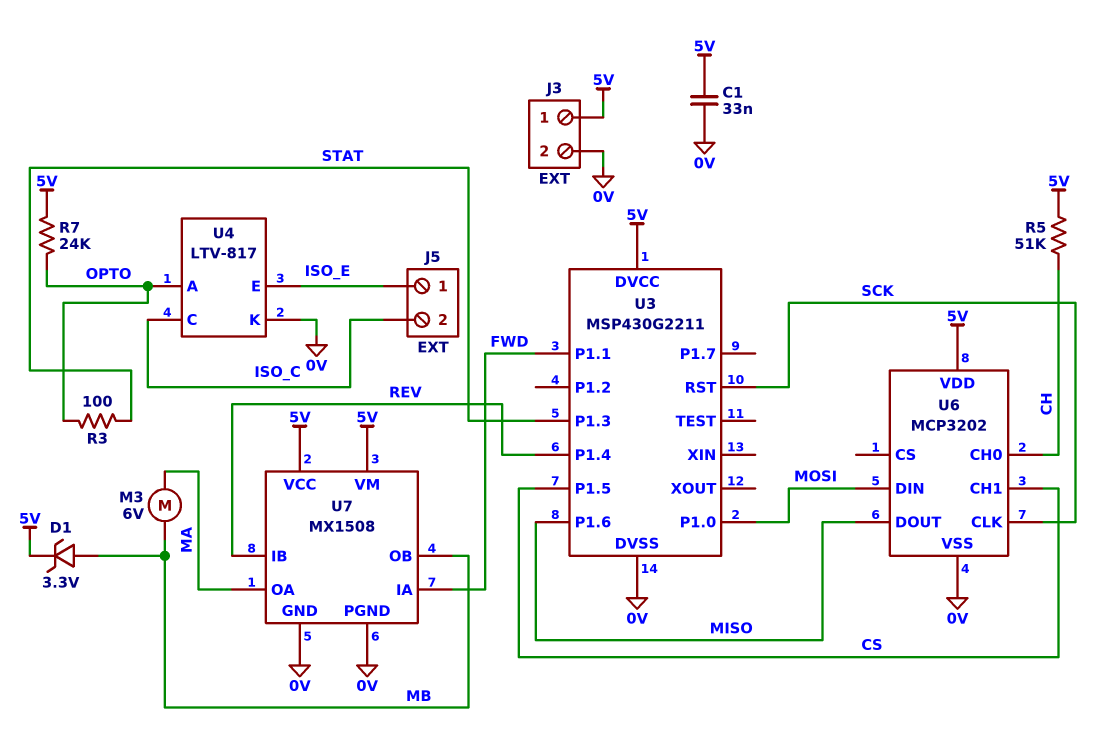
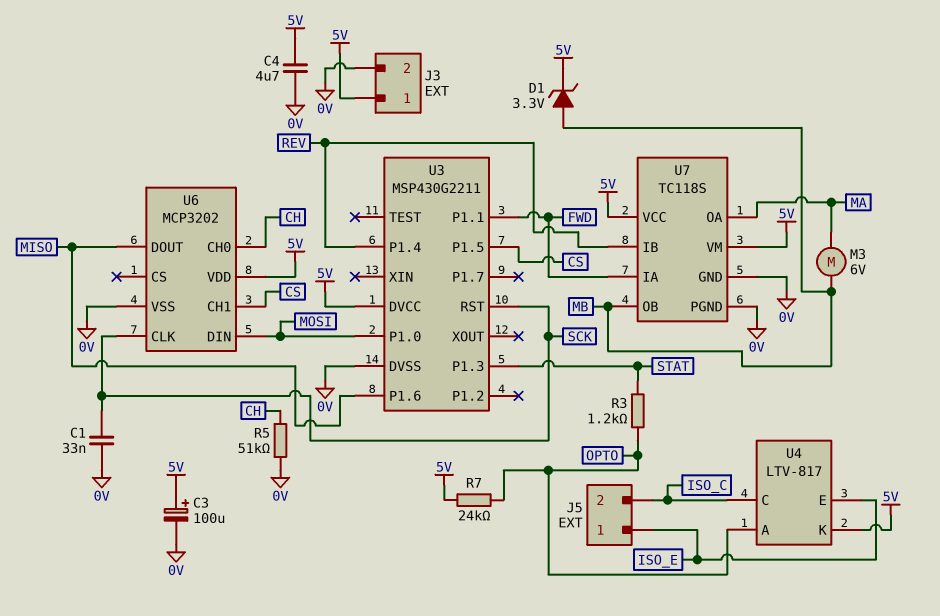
C1: 33nF (0V, 5V) -> 33nF (0V, SCK)
C3: none -> 100uF (plus 5V, minus 0V)
C4: none -> 4.7uF (0V, 5V)
R3: 100 (OPTO, STAT) -> 1.2k (OPTO, STAT)
R5: 51k (5V, CH) -> 51k (0V, CH)
U4 pin K: 0V -> 5V
U7: MX1508 -> TC118S

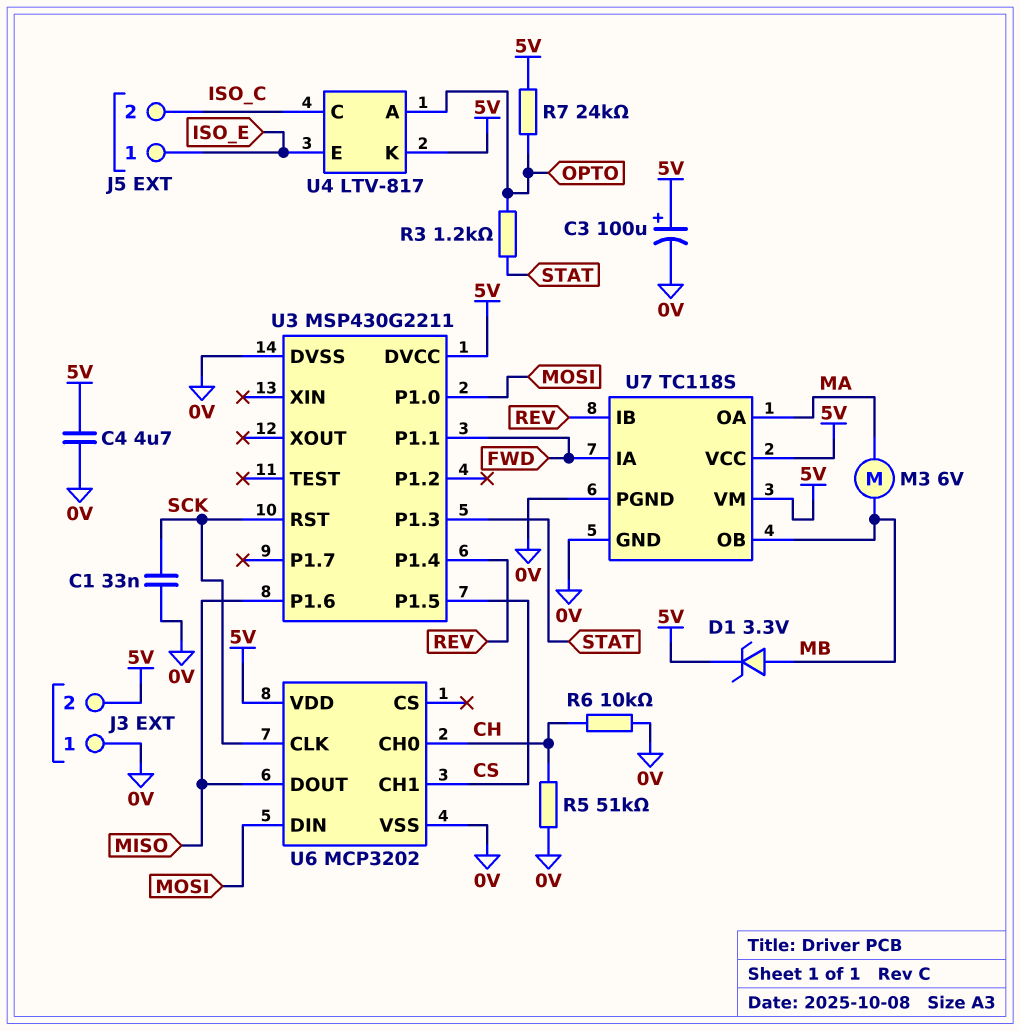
J3 pin 1: 5V -> 0V
J3 pin 2: 0V -> 5V
R6: none -> 10k (0V, CH)

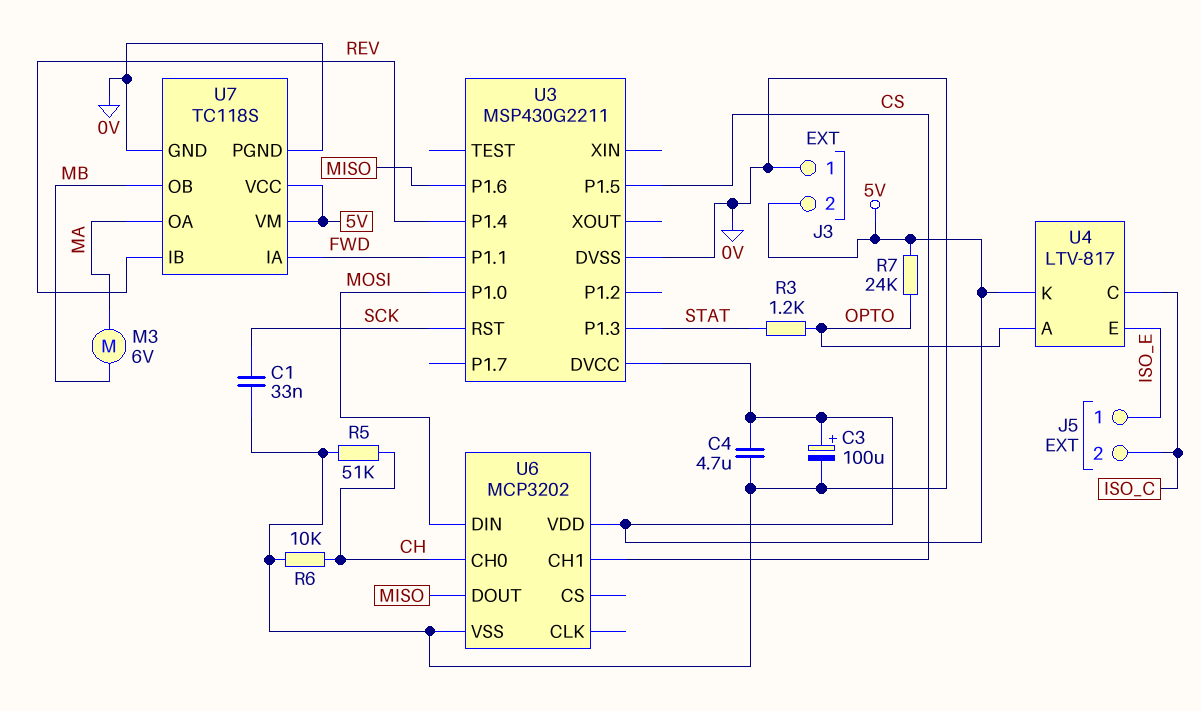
D1: zener 3.3V (A MB, K 5V) -> none
U6 pin CLK: SCK -> none

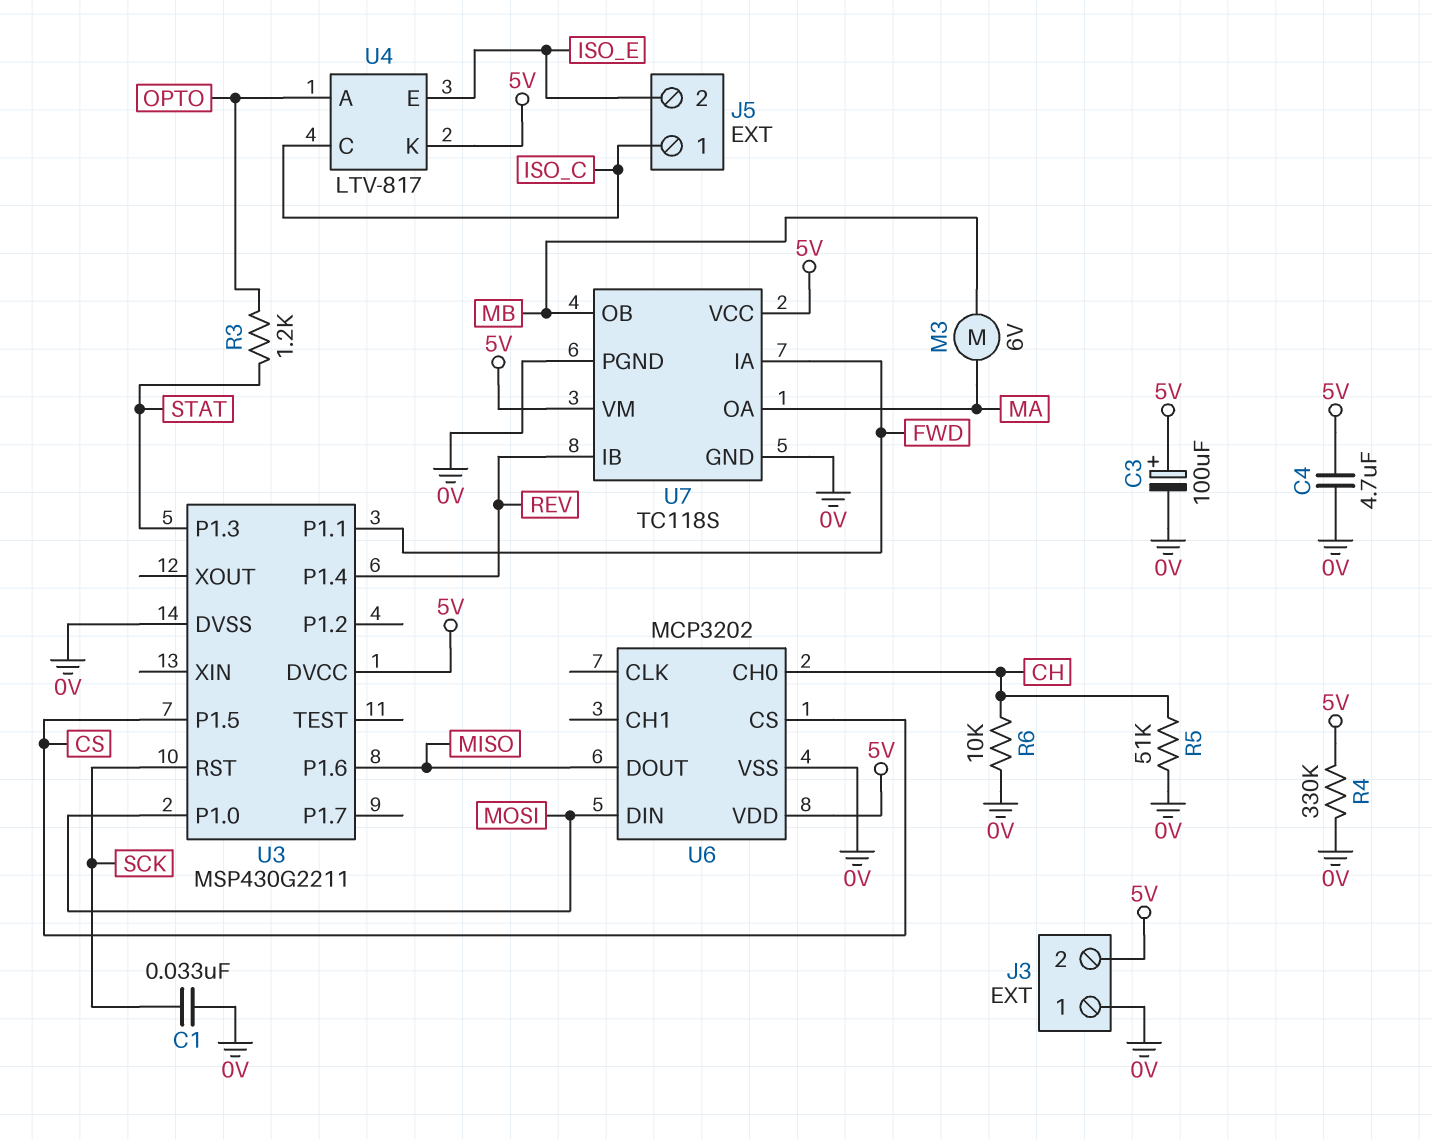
J5 pin 1: ISO_E -> ISO_C
J5 pin 2: ISO_C -> ISO_E
R4: none -> 330k (0V, 5V)
R7: 24k (5V, OPTO) -> none
U6 pin CH1: CS -> none
U6 pin CS: none -> CS

